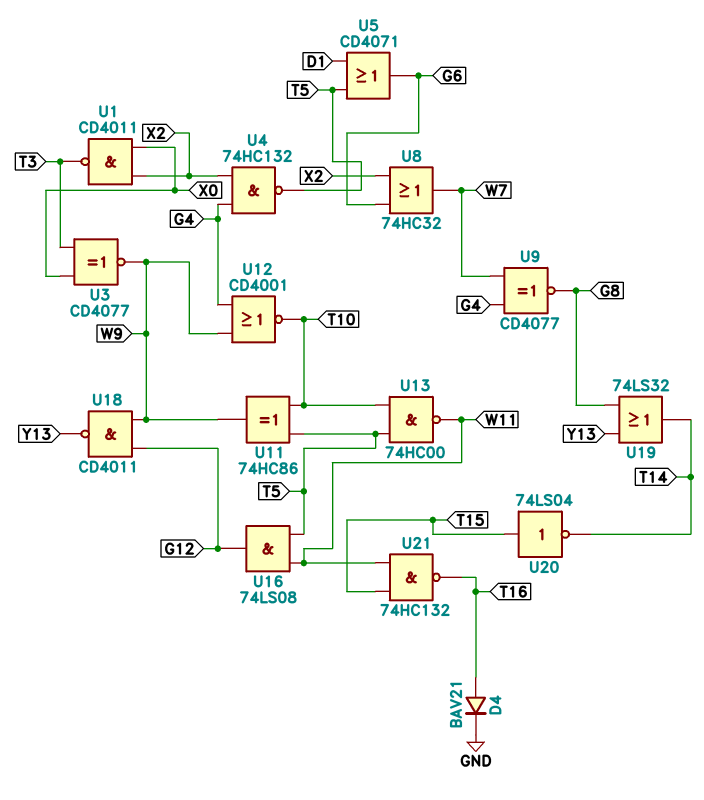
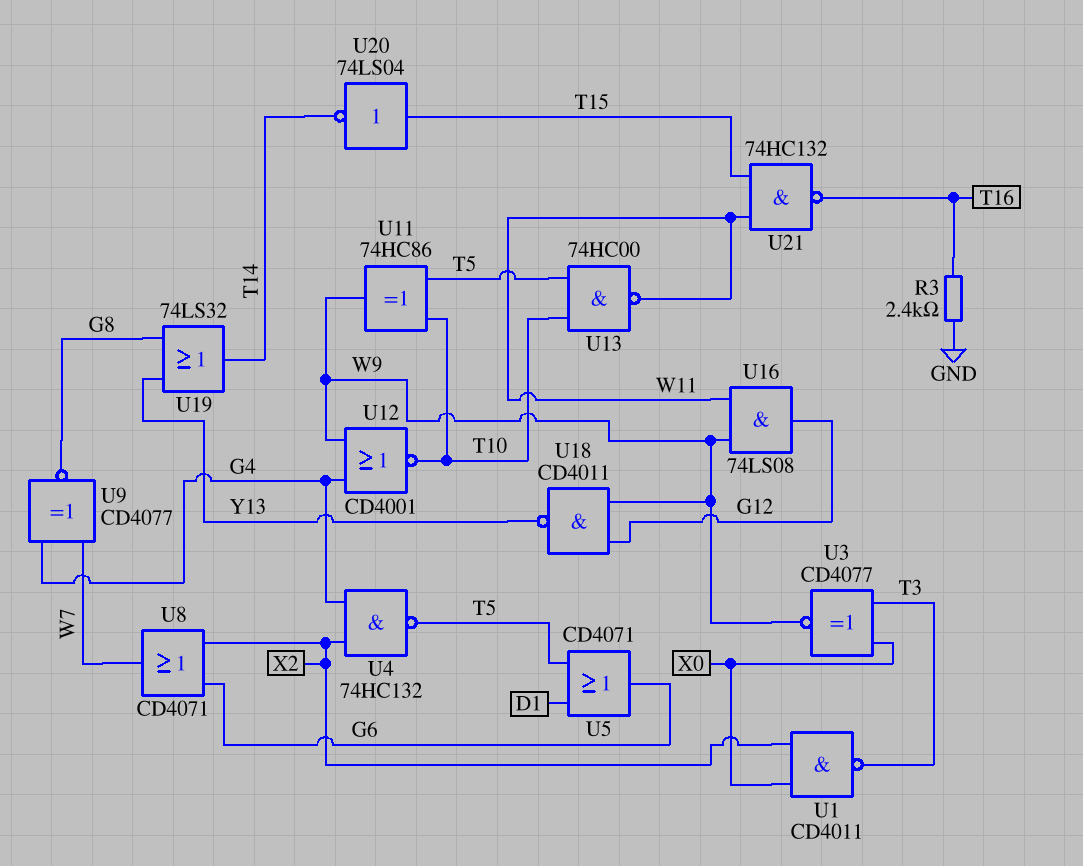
D4: diode BAV21 (A T16, K GND) -> none
R3: none -> 2.4k (GND, T16)
U8: OR 74HC32 (in G6, in X2, out W7) -> OR CD4071 (in G6, in X2, out W7)
U16: AND 74LS08 (in T5, in W11, out G12) -> AND 74LS08 (in W9, in W11, out G12)

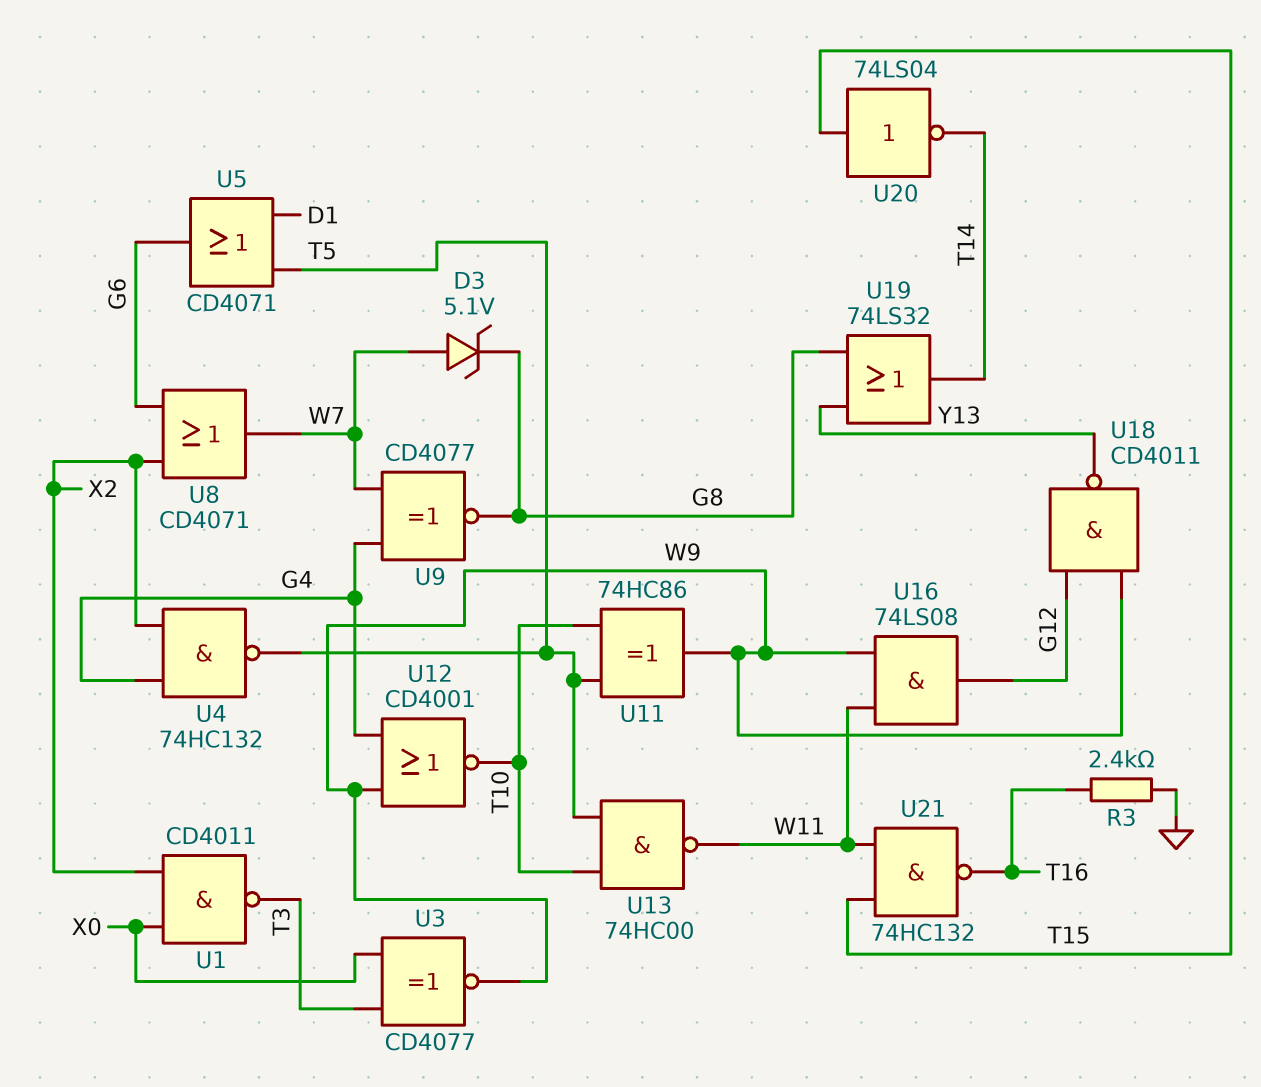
D3: none -> zener 5.1V (A W7, K G8)

